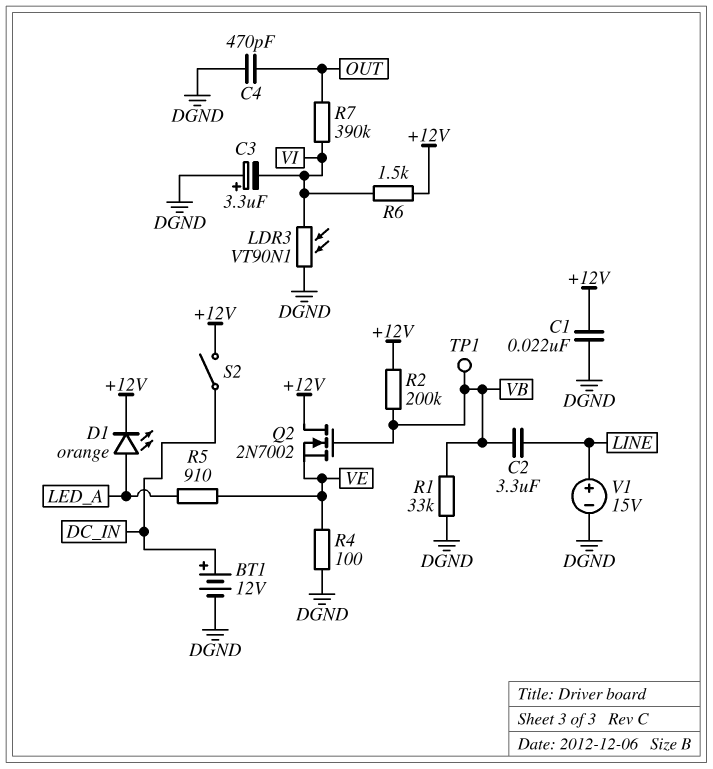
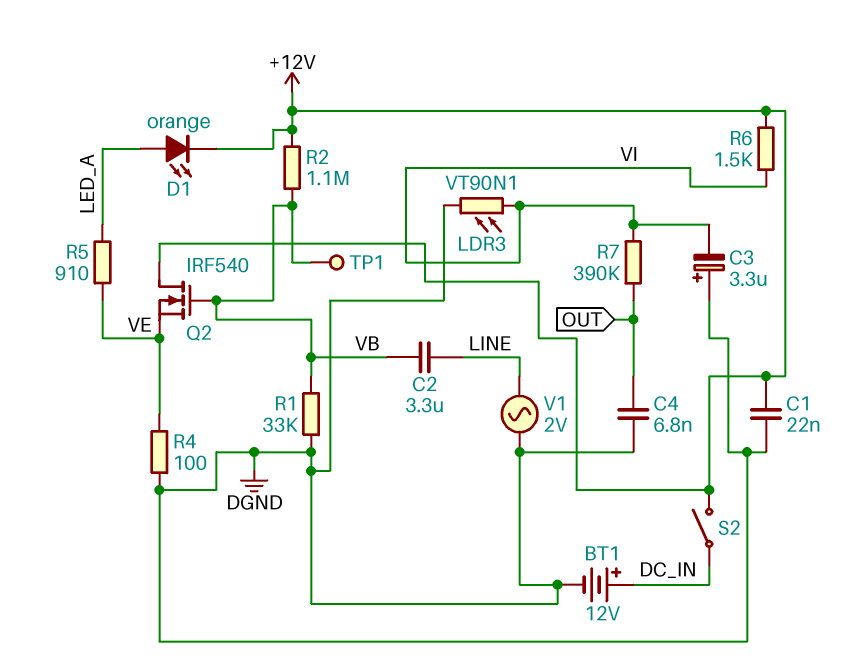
C4: 470pF (DGND, OUT) -> 6.8nF (DGND, OUT)
Q2: NMOS 2N7002 (G VB, D +12V, S VE) -> NMOS IRF540 (G VB, D +12V, S VE)
R2: 200k (+12V, VB) -> 1.1M (+12V, VB)
V1: 15V (plus LINE, minus DGND) -> AC 2V (DGND, LINE)

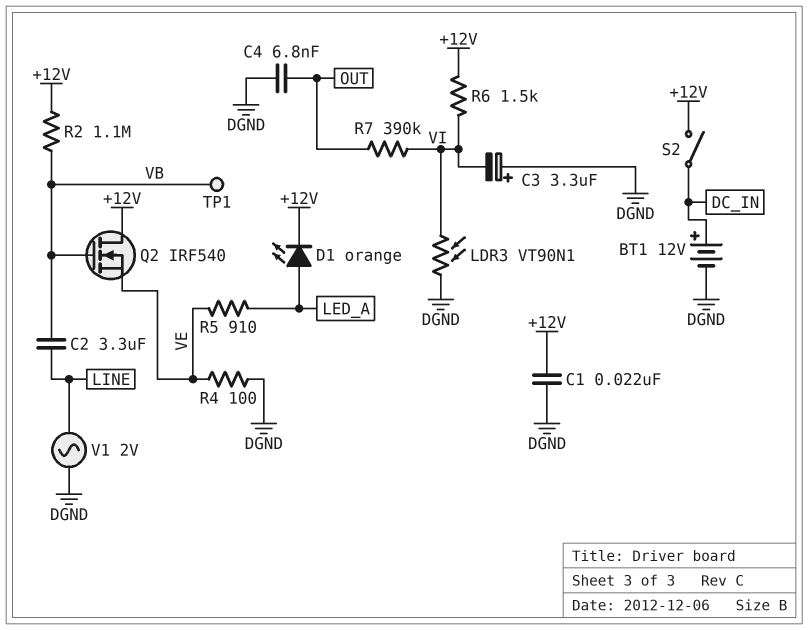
R1: 33k (DGND, VB) -> none

